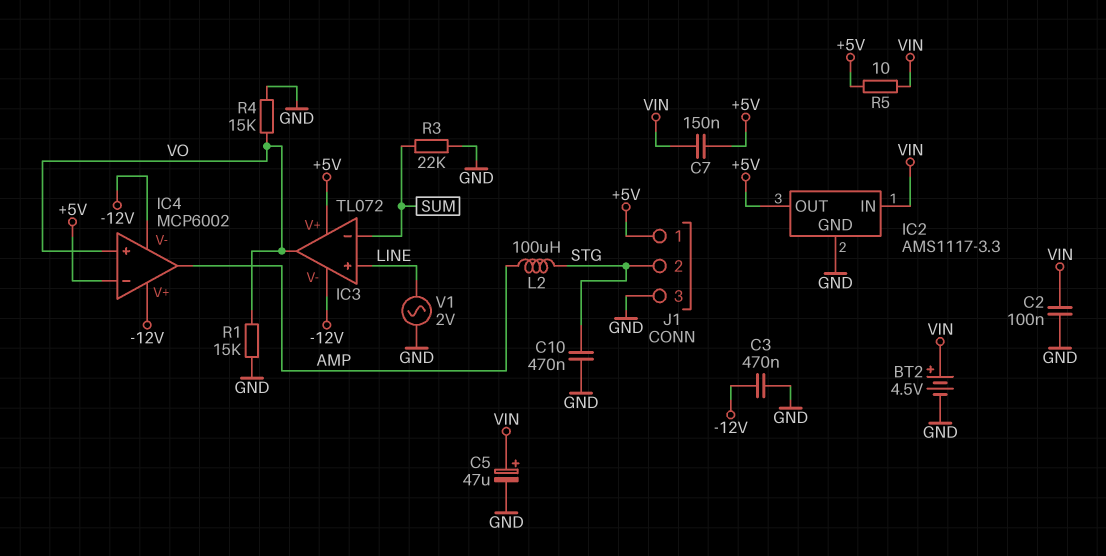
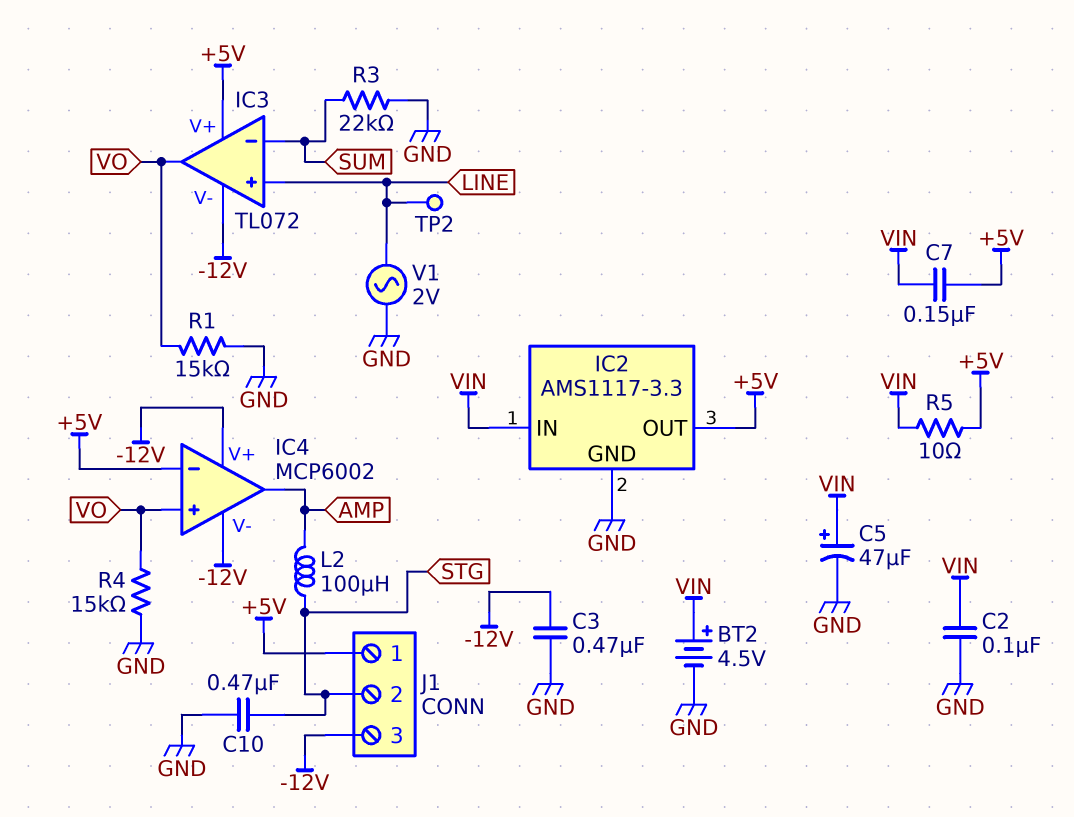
J1 pin 3: GND -> -12V
TP2: none -> test point (LINE)

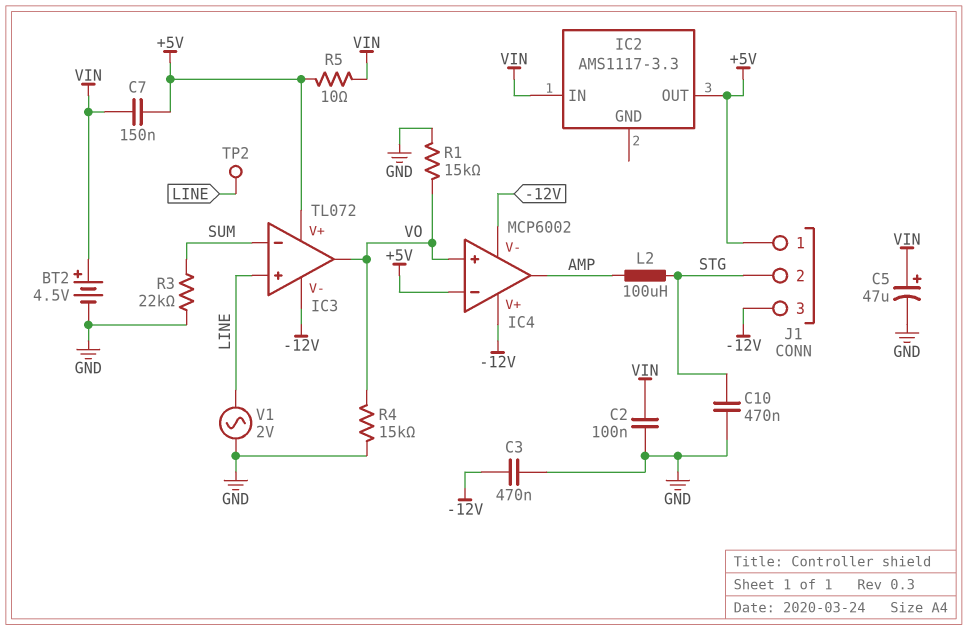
IC2 pin GND: GND -> none

